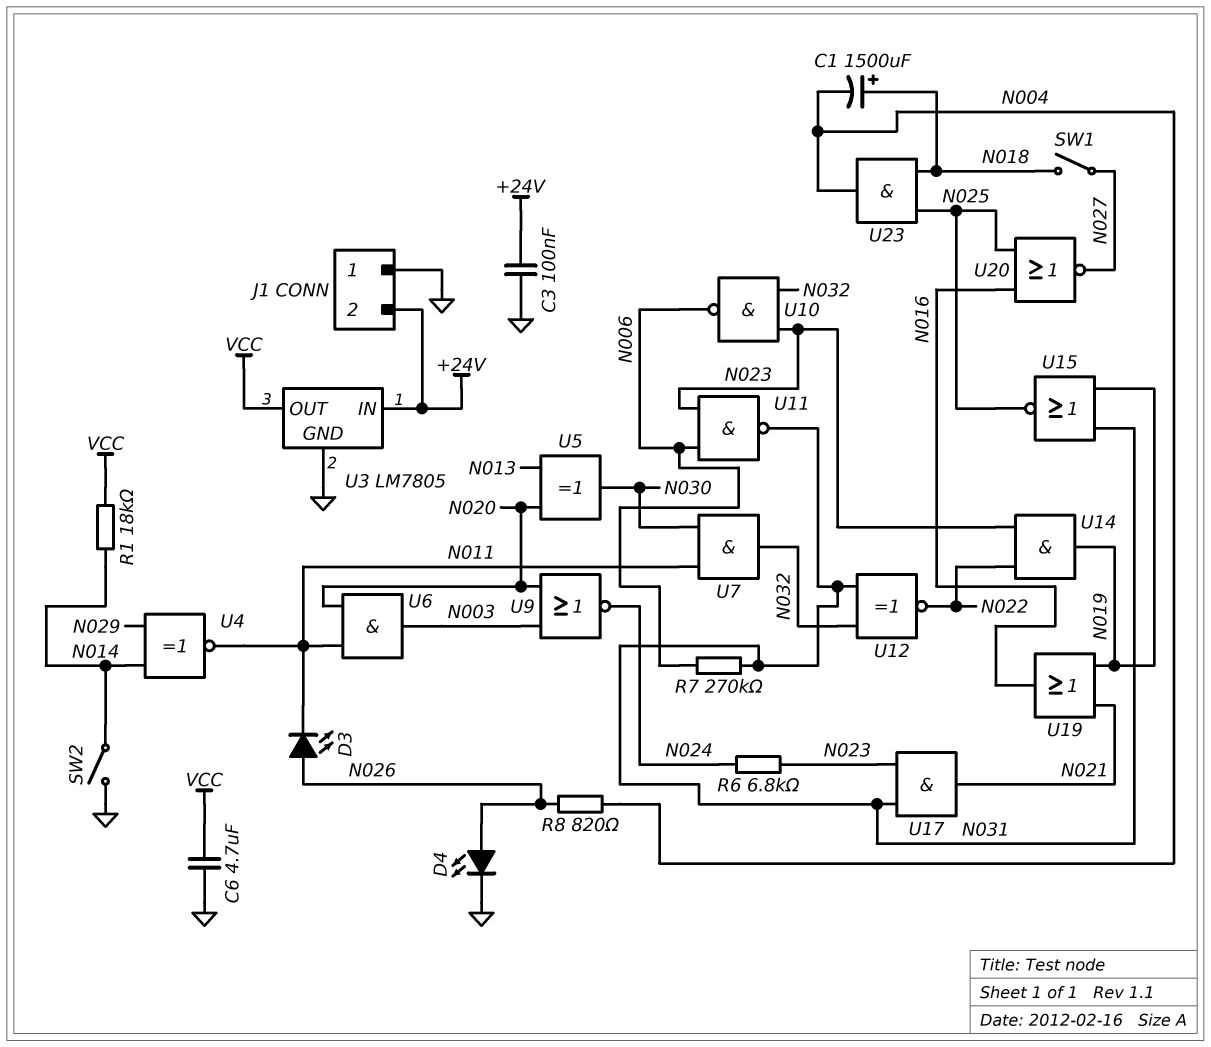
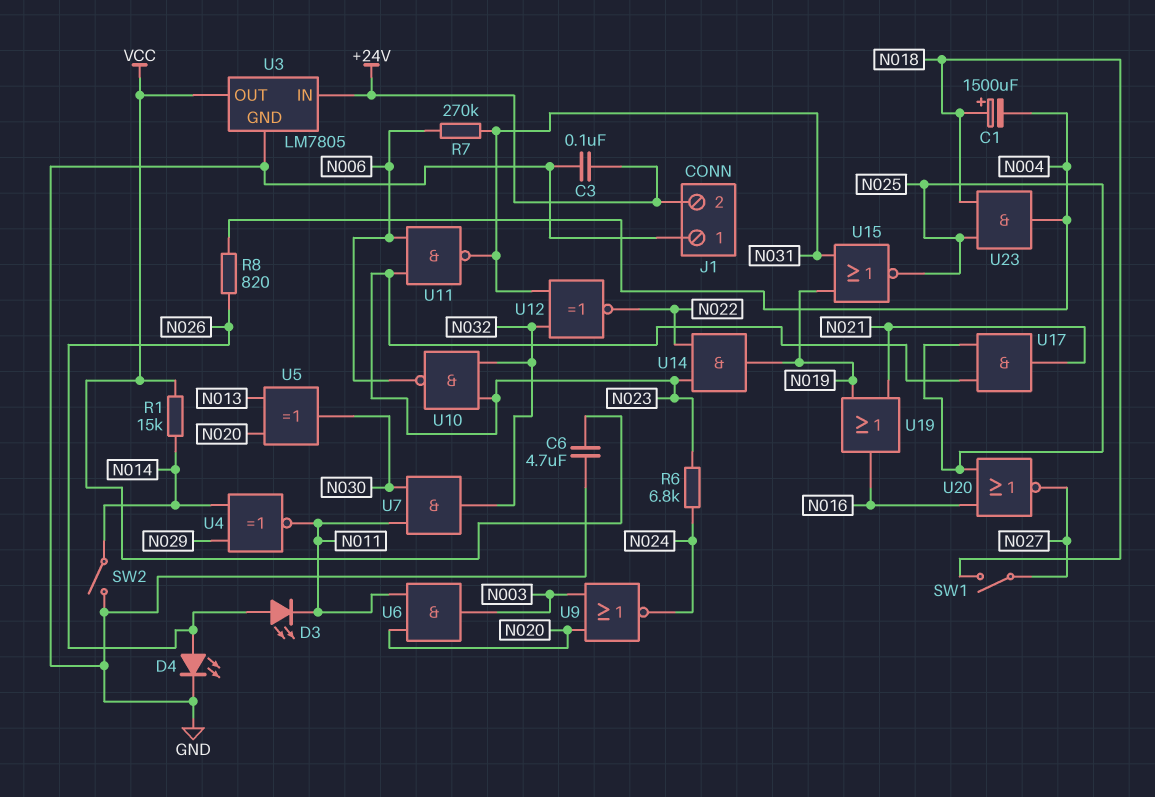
R1: 18k (N014, VCC) -> 15k (N014, VCC)
U17: AND (in N023, in N031, out N021) -> AND (in N023, in N025, out N021)

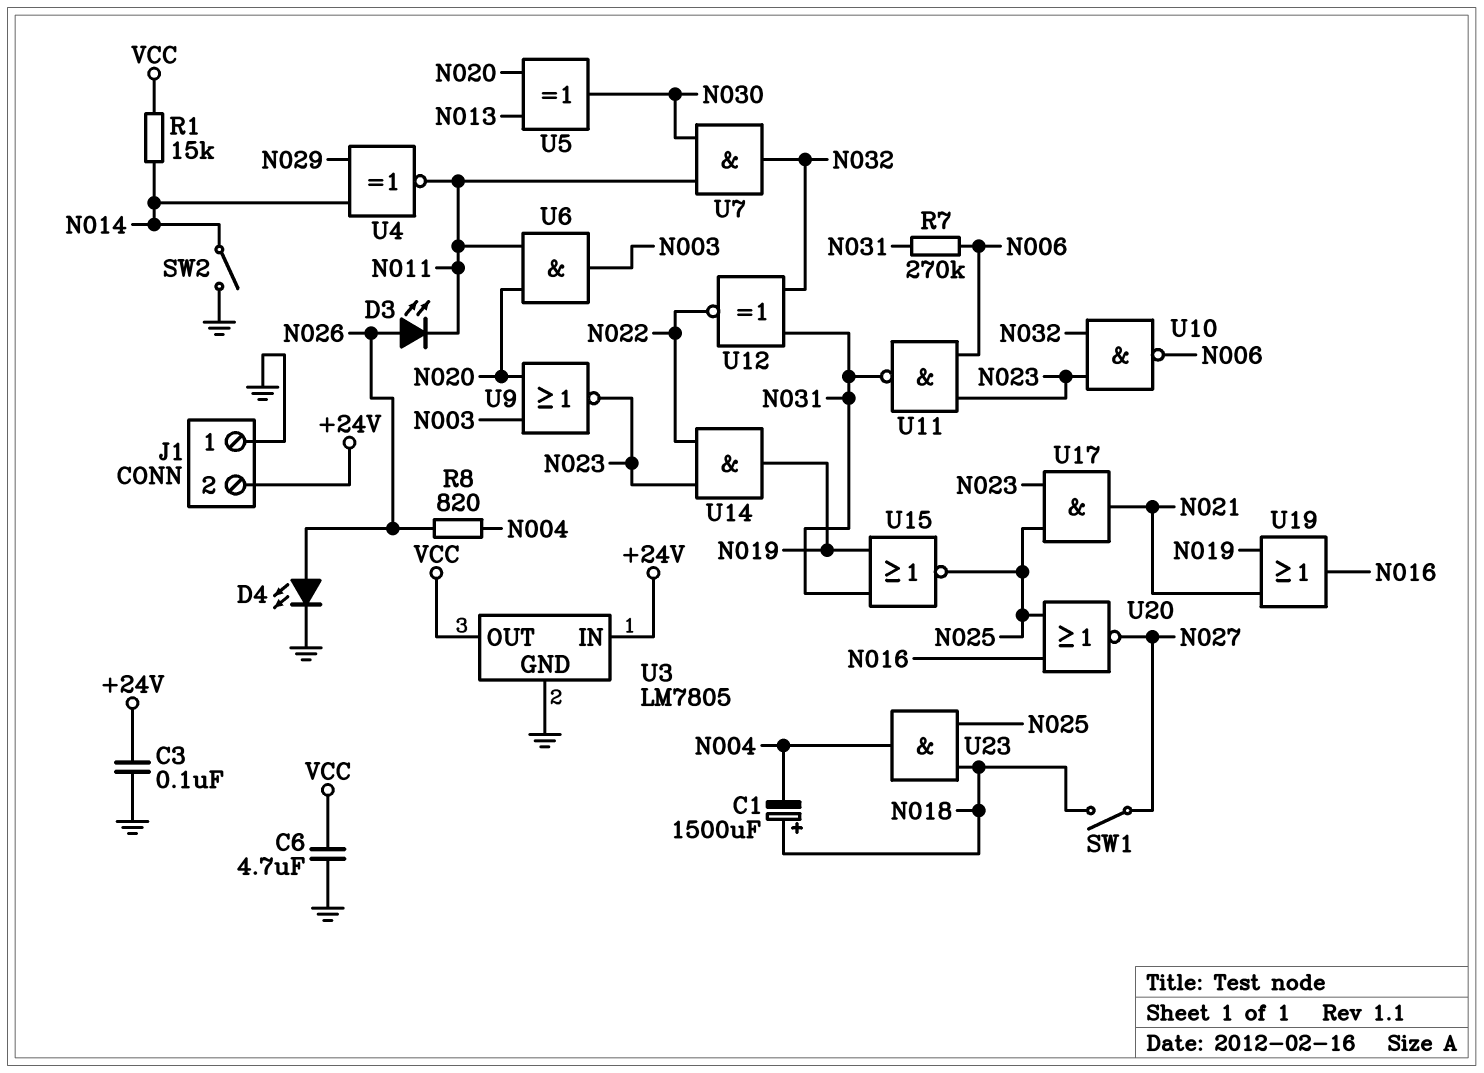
R6: 6.8k (N023, N024) -> none
U9: NOR (in N003, in N020, out N024) -> NOR (in N003, in N020, out N023)

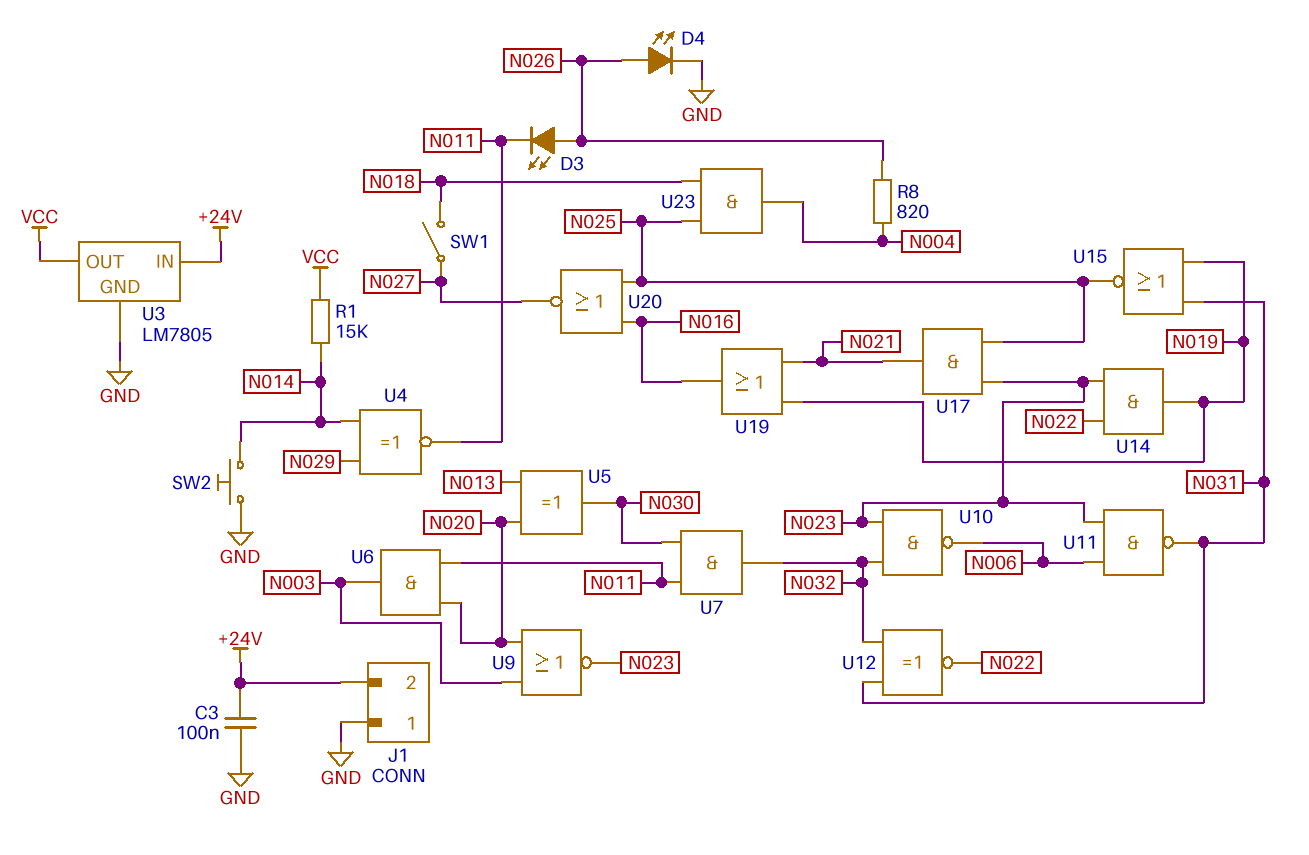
C1: 1500uF (plus N018, minus N004) -> none
C6: 4.7uF (GND, VCC) -> none
R7: 270k (N006, N031) -> none
SW2: switch (GND, N014) -> button (GND, N014)

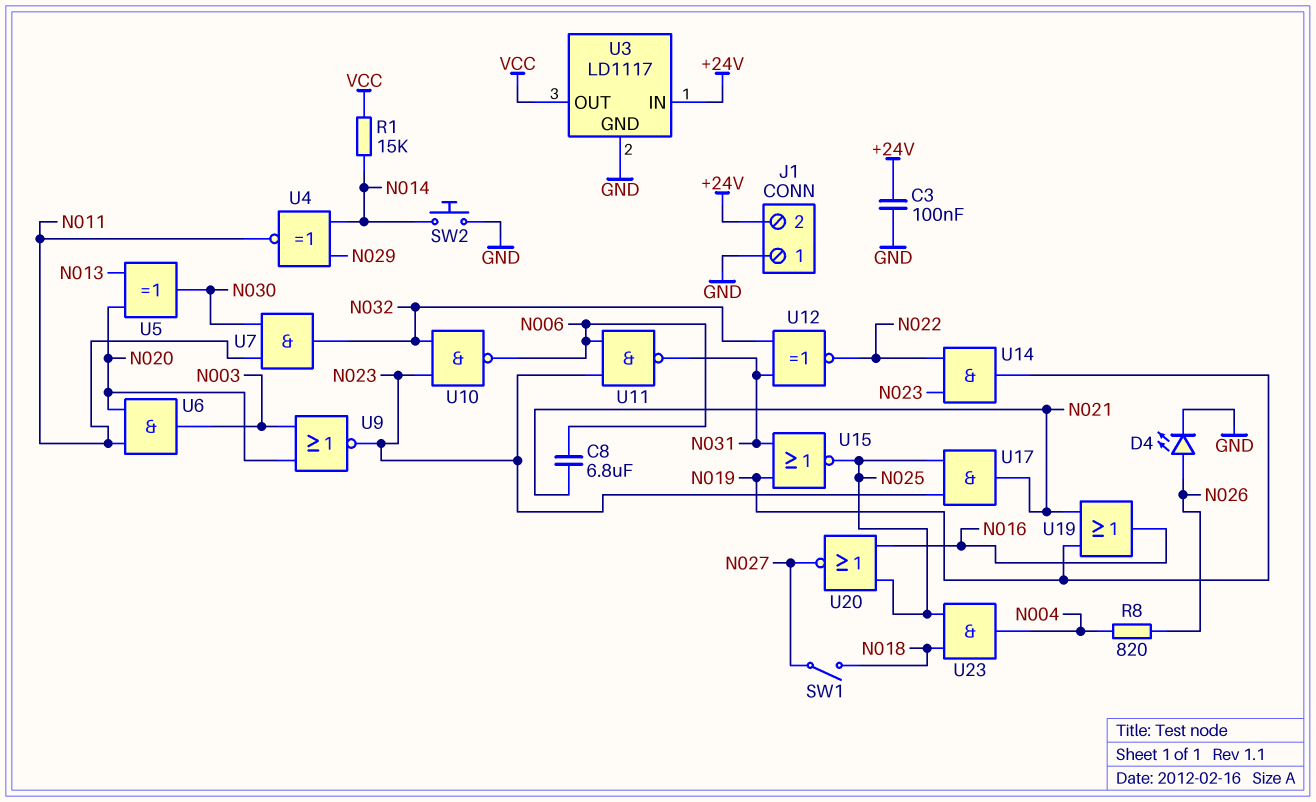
C8: none -> 6.8uF (N006, N021)
D3: LED (A N026, K N011) -> none
U3: LM7805 -> LD1117

